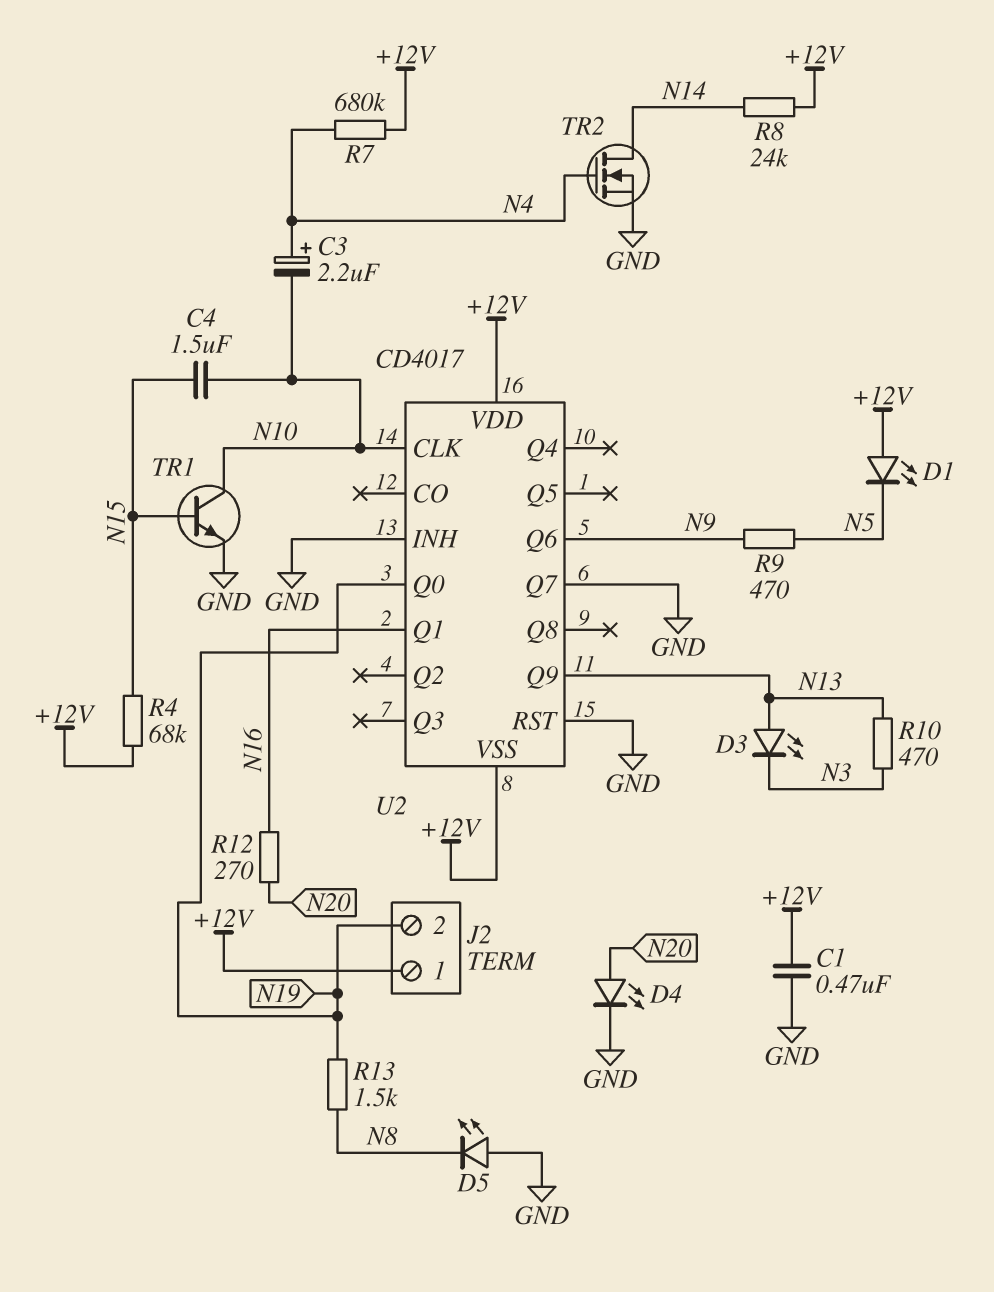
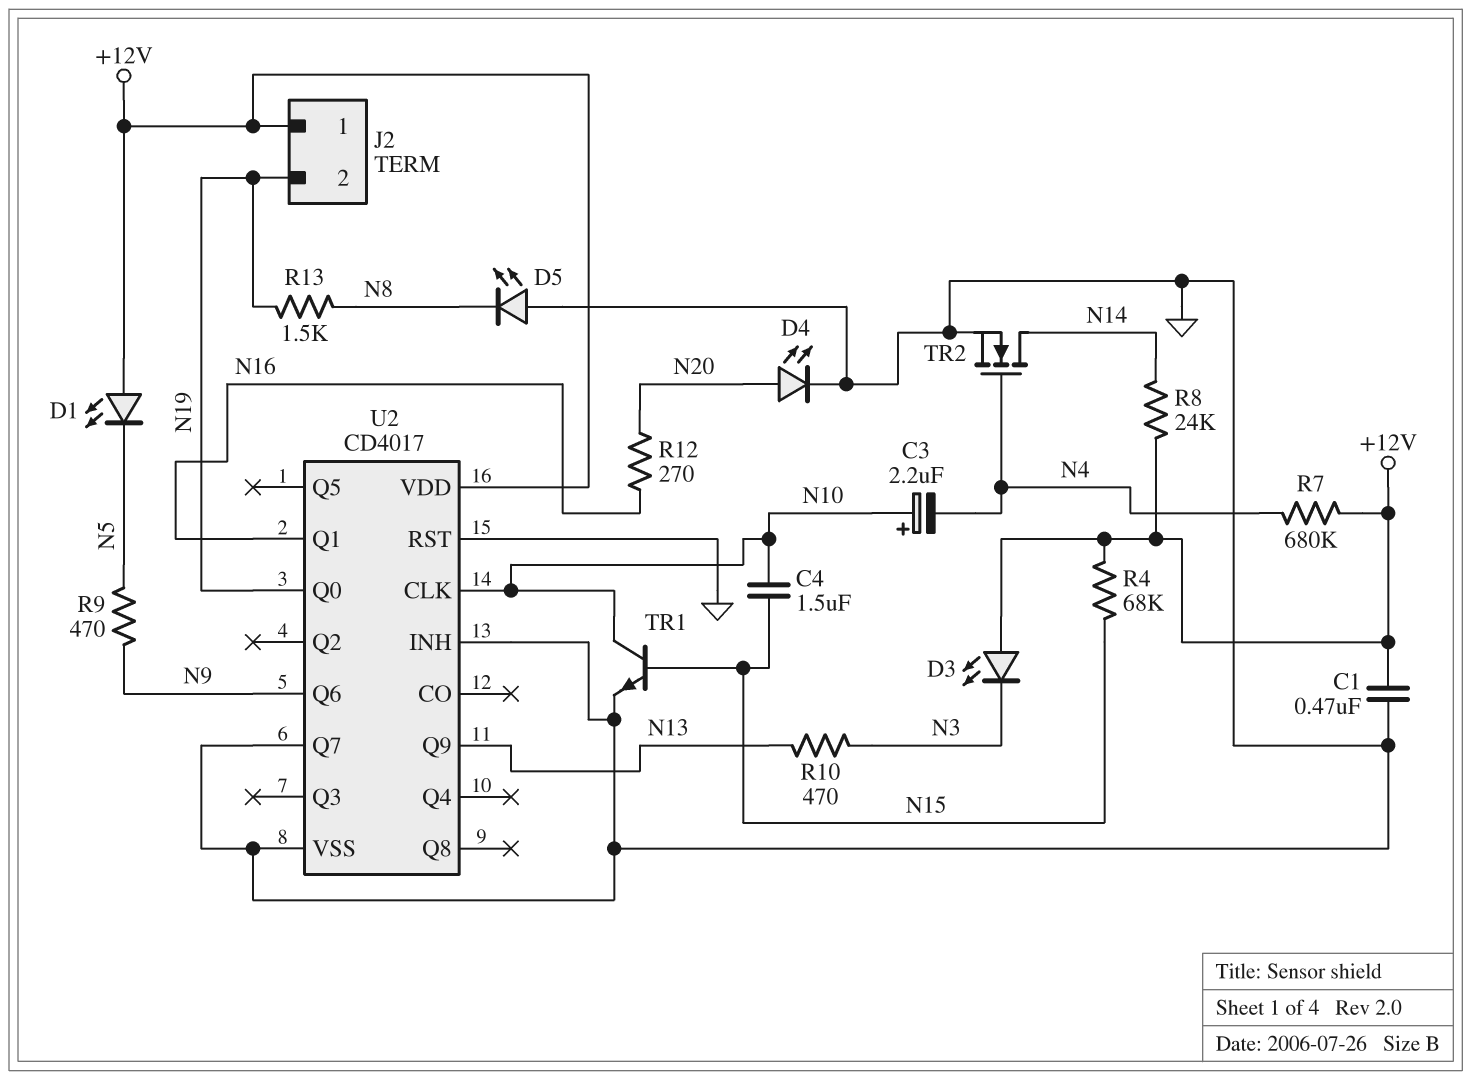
C3: 2.2uF (plus N4, minus N10) -> 2.2uF (plus N10, minus N4)
D3: LED (A N13, K N3) -> LED (A +12V, K N3)
U2 pin VSS: +12V -> GND

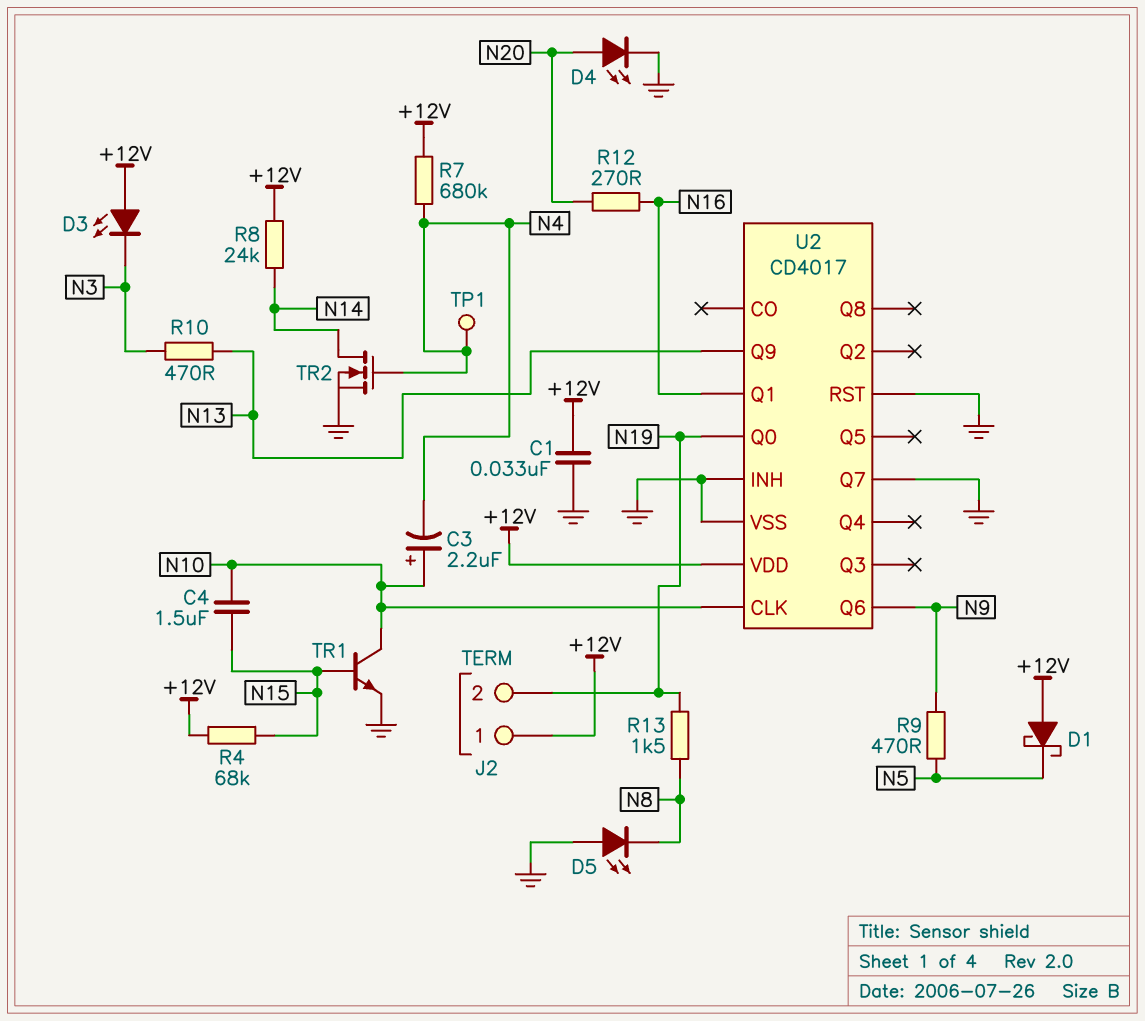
C1: 470nF (+12V, GND) -> 33nF (+12V, GND)
D1: LED (A +12V, K N5) -> schottky (A +12V, K N5)
TP1: none -> test point (N4)

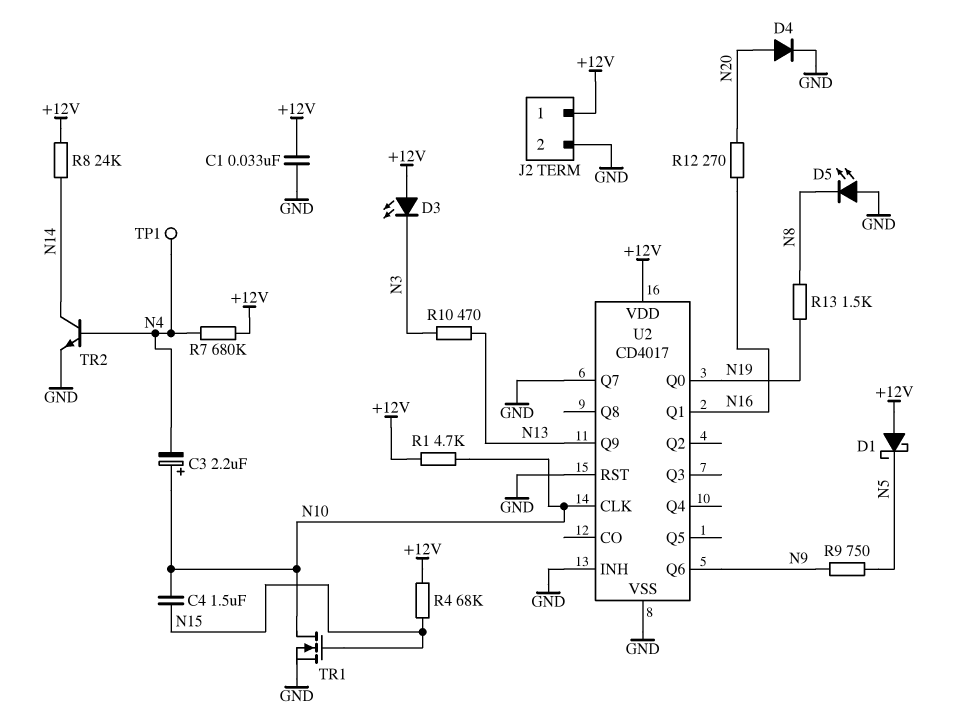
D4: LED (A N20, K GND) -> diode (A N20, K GND)
J2 pin 2: N19 -> GND
R1: none -> 4.7k (+12V, N10)
R9: 470 (N5, N9) -> 750 (N5, N9)
TR1: NPN (B N15, C N10, E GND) -> NMOS (G N15, D N10, S GND)
TR2: NMOS (G N4, D N14, S GND) -> NPN (B N4, C N14, E GND)

